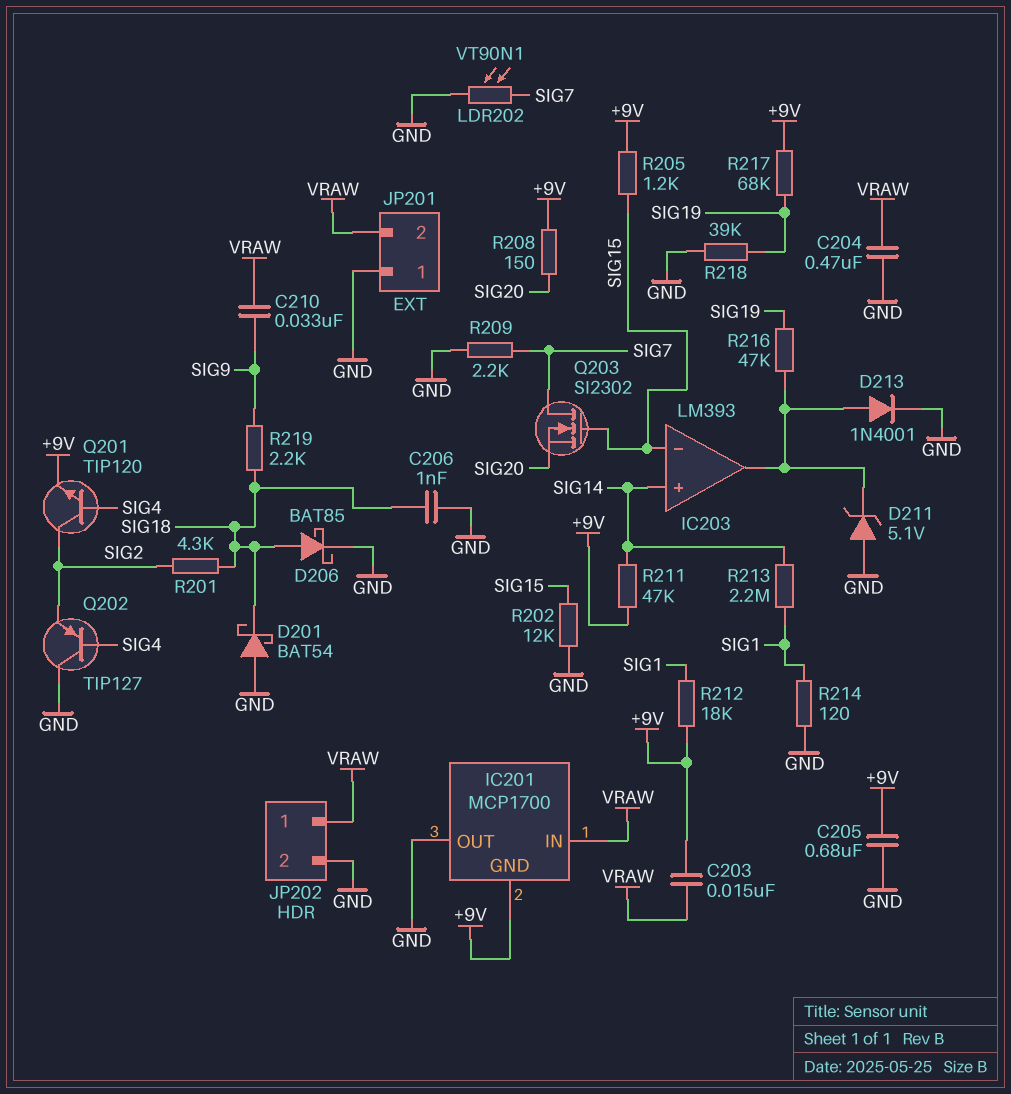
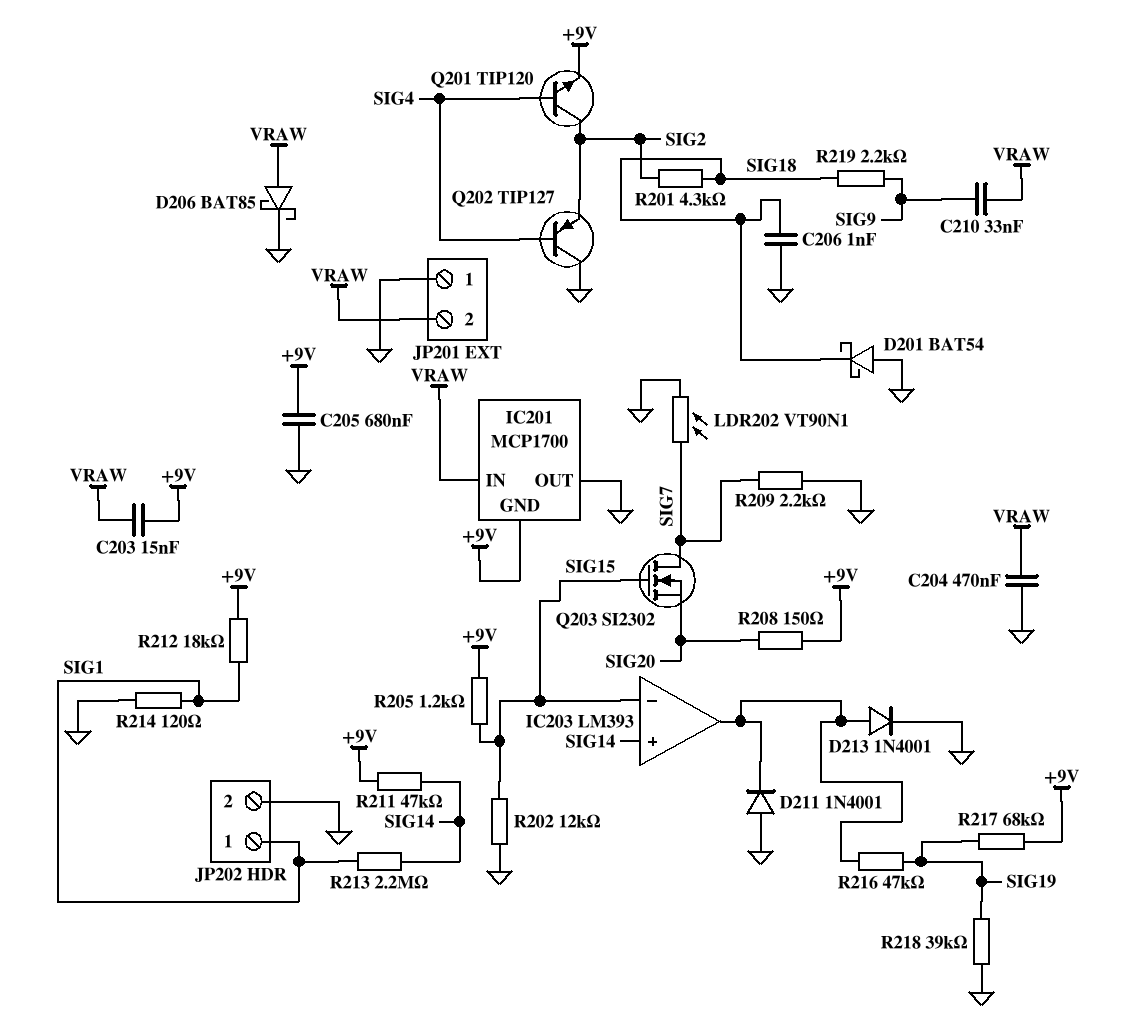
D206: schottky BAT85 (A SIG18, K GND) -> schottky BAT85 (A VRAW, K GND)
D211: zener 5.1V (A GND, K IC203/out) -> diode 1N4001 (A GND, K IC203/out)
JP202 pin 1: VRAW -> SIG1

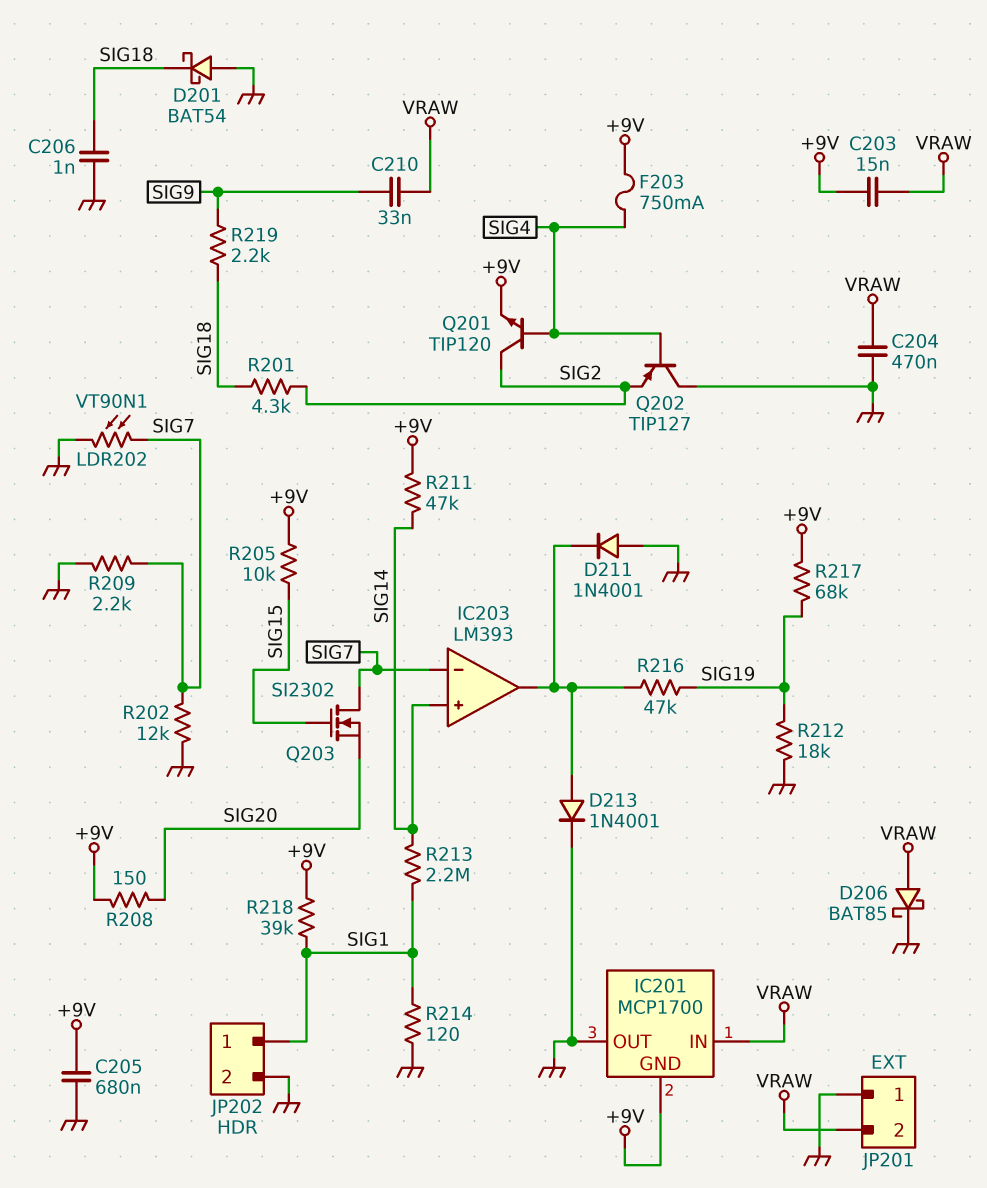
F203: none -> 750mA (+9V, SIG4)
IC203 pin in-: SIG15 -> SIG7
R202: 12k (GND, SIG15) -> 12k (GND, SIG7)
R205: 1.2k (+9V, SIG15) -> 10k (+9V, SIG15)
R212: 18k (+9V, SIG1) -> 18k (GND, SIG19)
R218: 39k (GND, SIG19) -> 39k (+9V, SIG1)

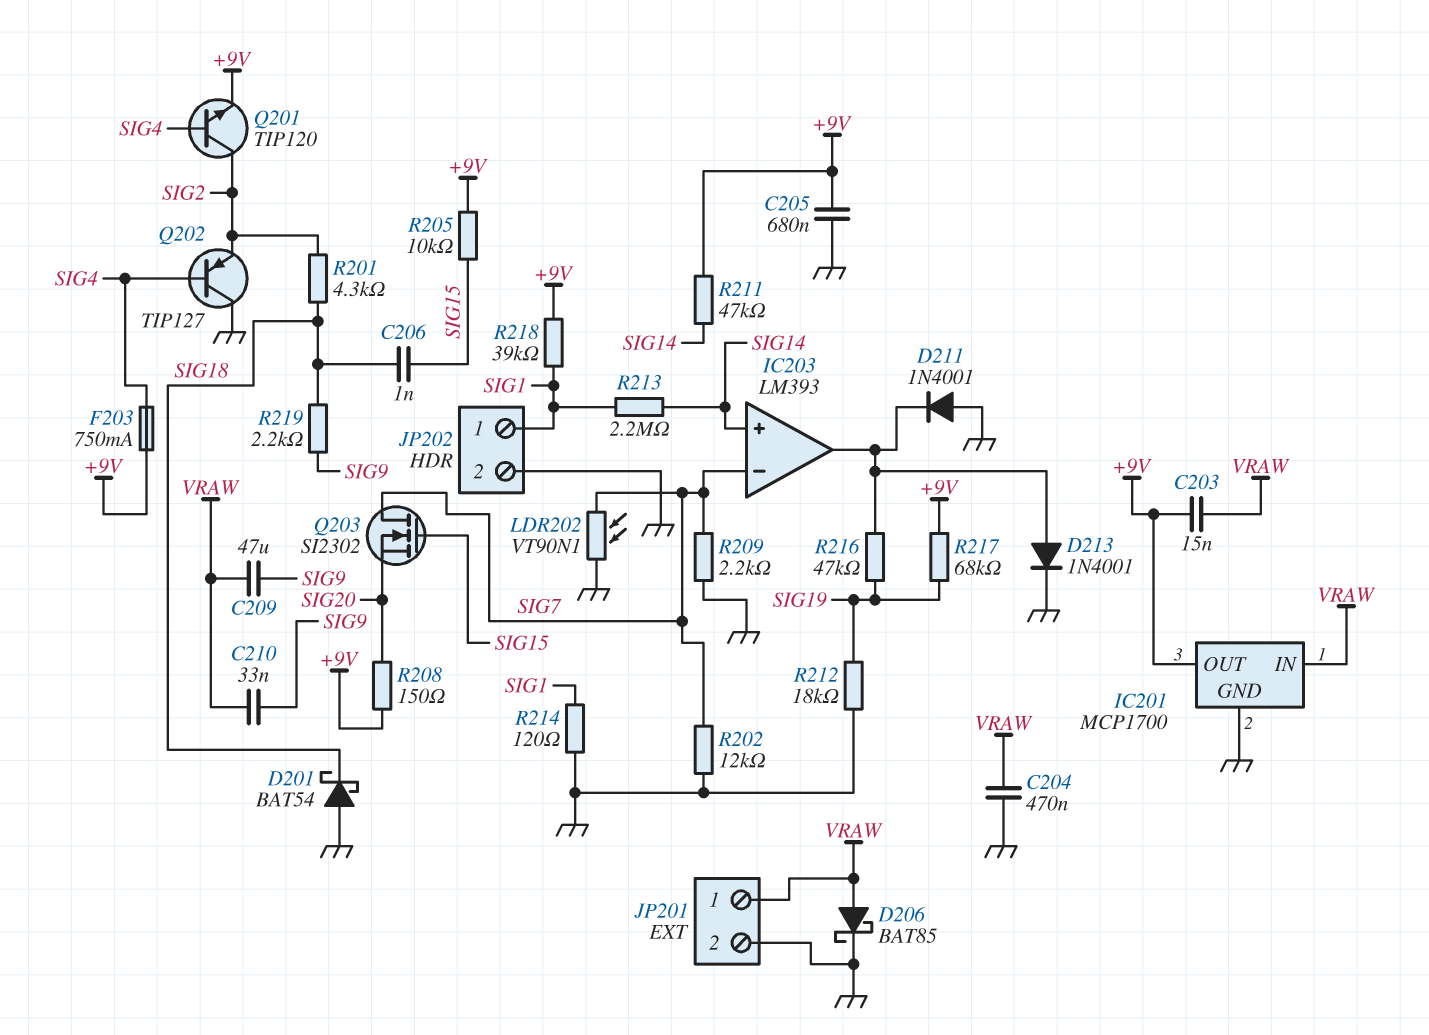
C206: 1nF (GND, SIG18) -> 1nF (SIG15, SIG18)
C209: none -> 47uF (SIG9, VRAW)
IC201 pin GND: +9V -> GND
IC201 pin OUT: GND -> +9V
JP201 pin 1: GND -> VRAW
JP201 pin 2: VRAW -> GND

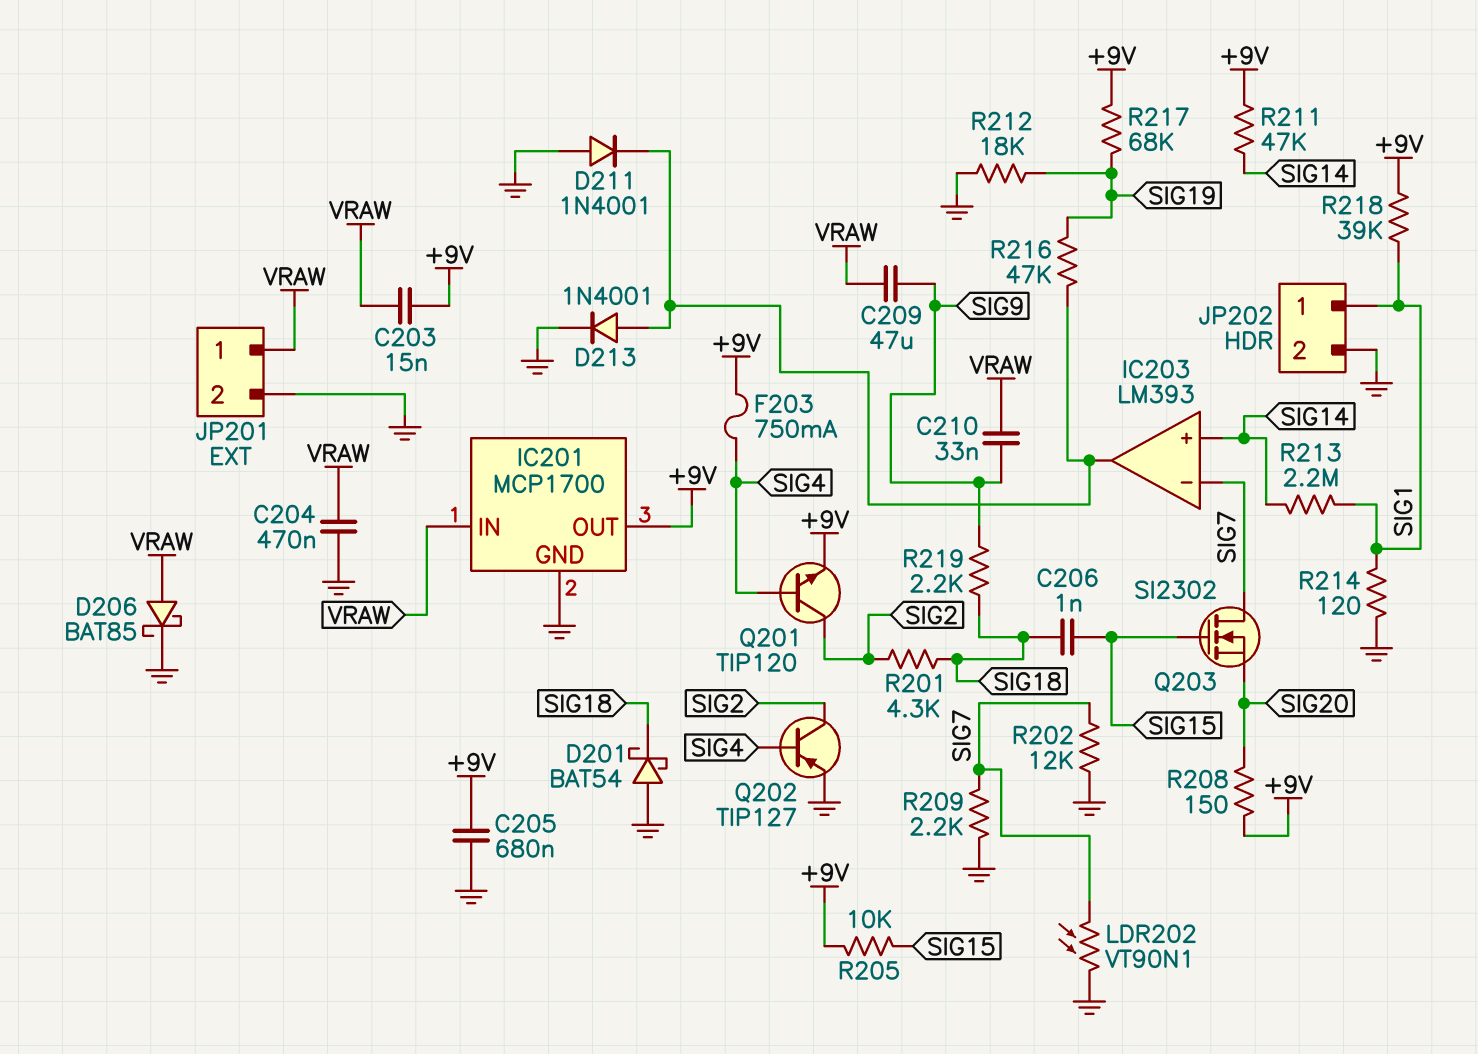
Q202: PNP TIP127 (B SIG4, C GND, E SIG2) -> PNP TIP127 (B SIG4, C SIG2, E GND)

